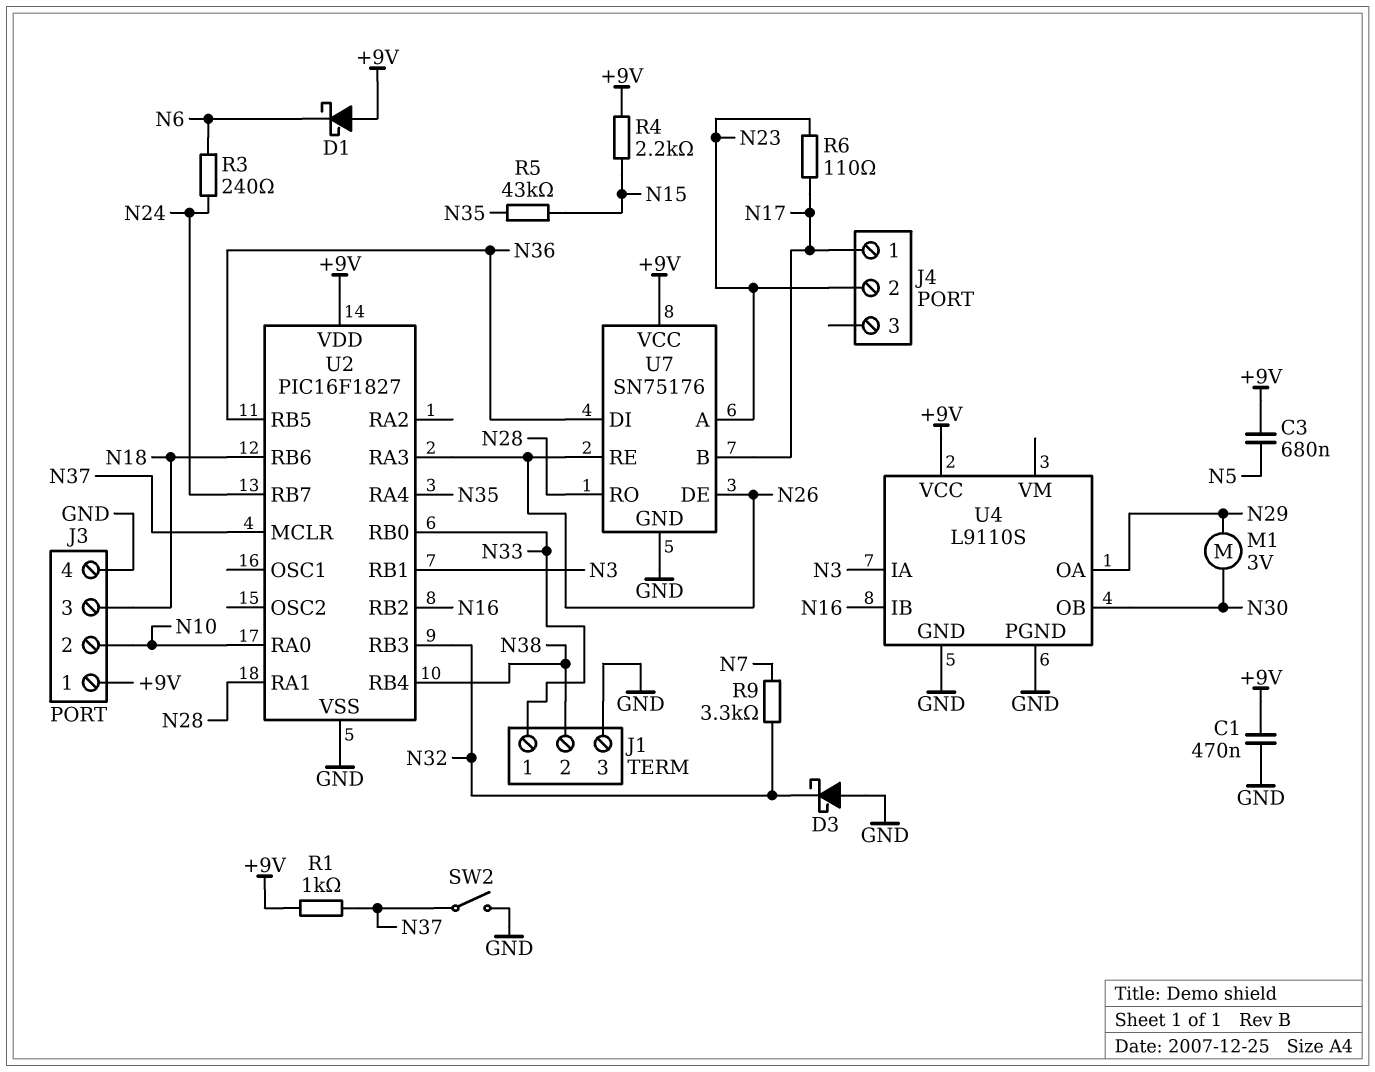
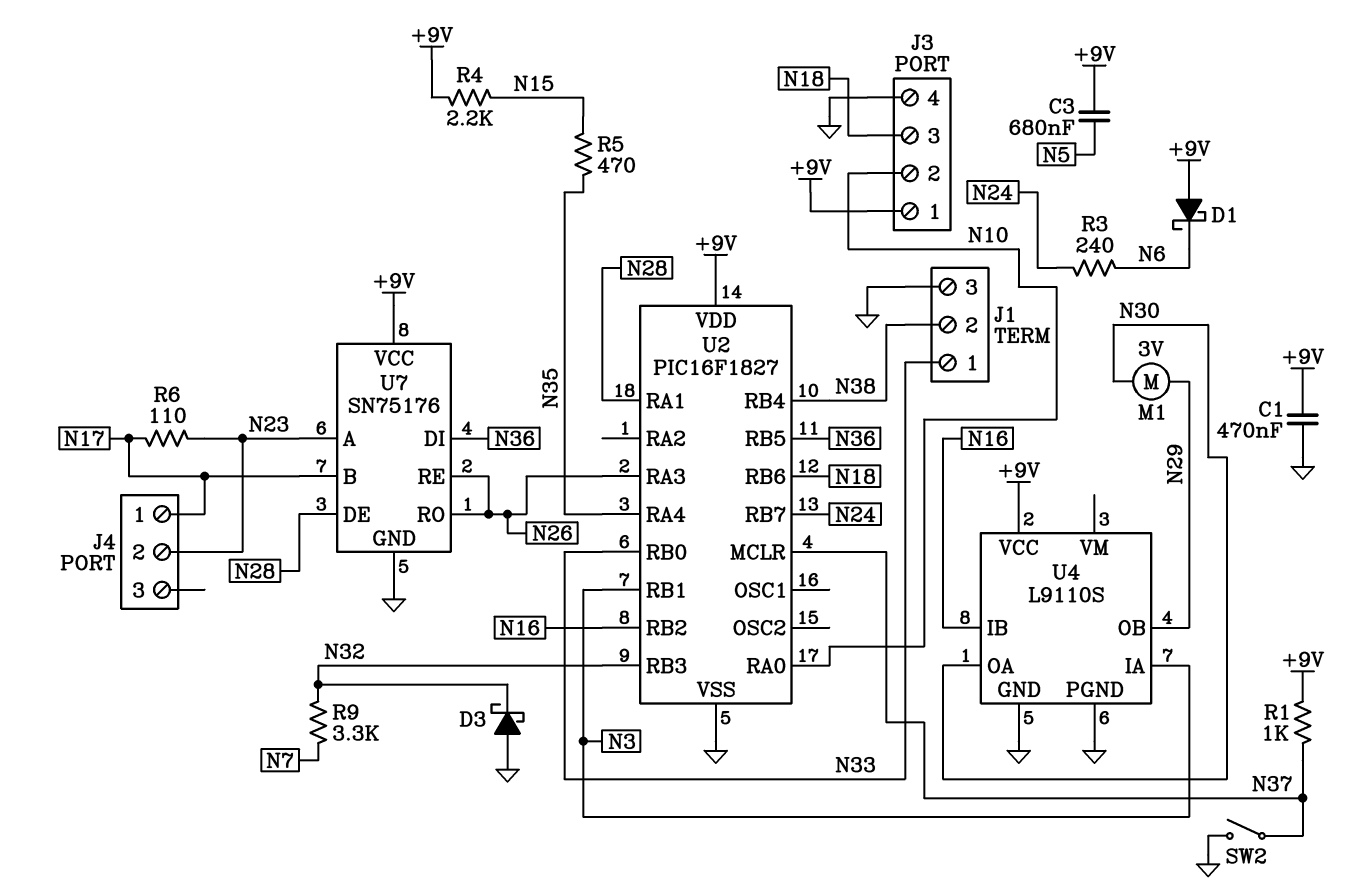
R5: 43k (N15, N35) -> 470 (N15, N35)
U4 pin OA: N29 -> N30
U4 pin OB: N30 -> N29
U7 pin DE: N26 -> N28
U7 pin RO: N28 -> N26

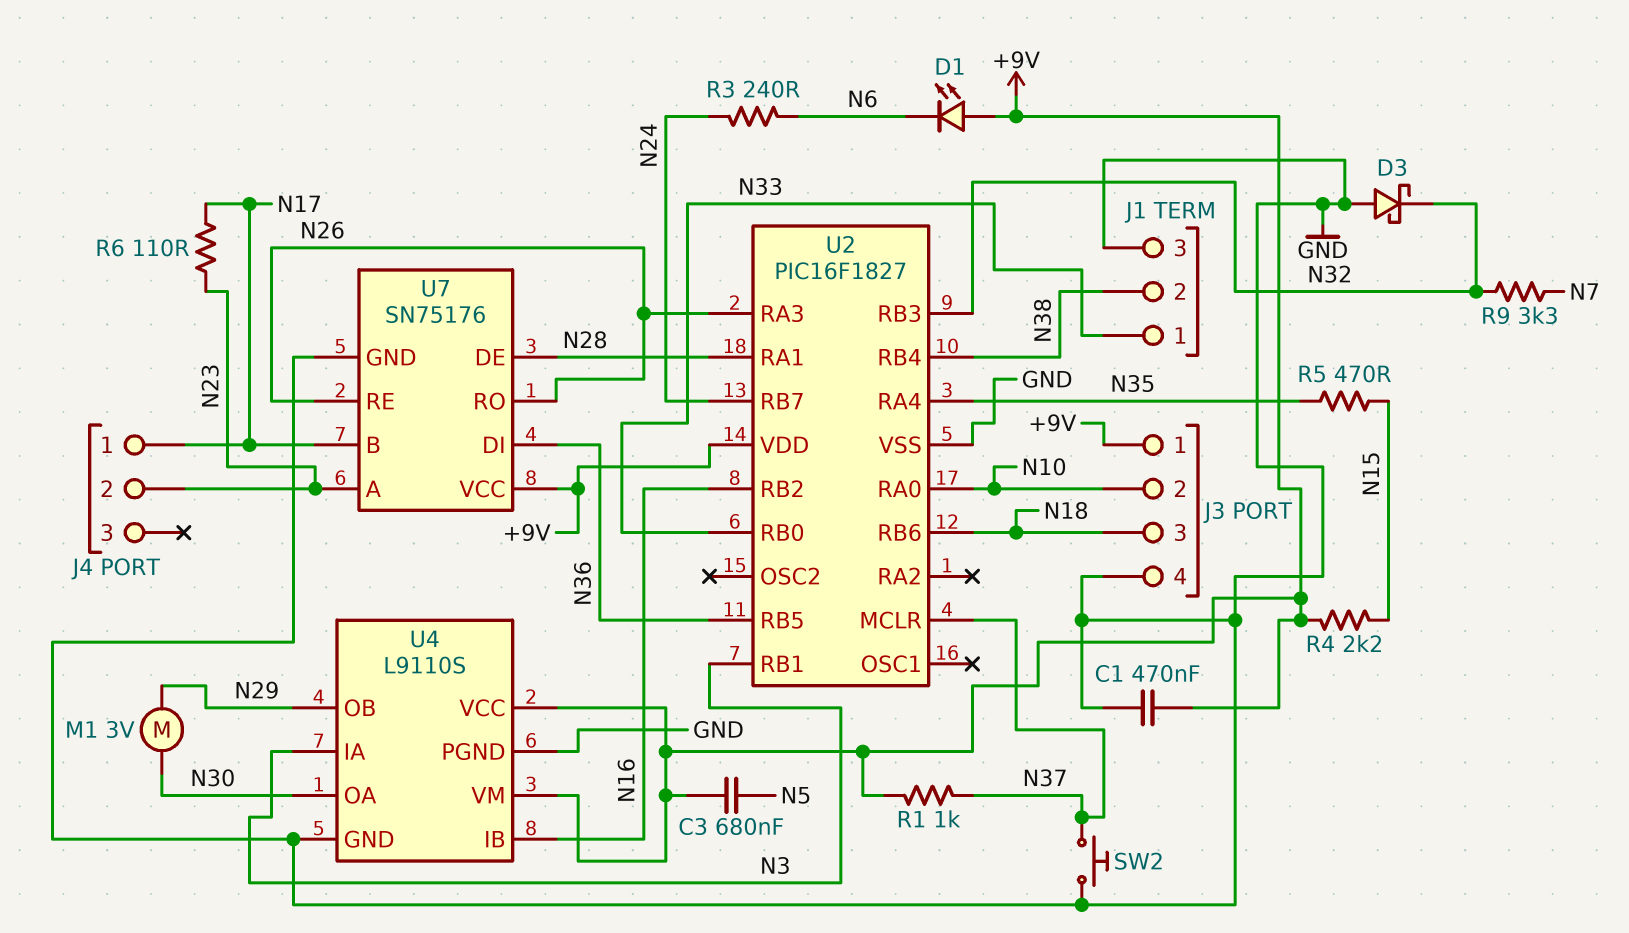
D1: schottky (A +9V, K N6) -> LED (A +9V, K N6)
SW2: switch (GND, N37) -> button (GND, N37)
U4 pin VM: none -> +9V

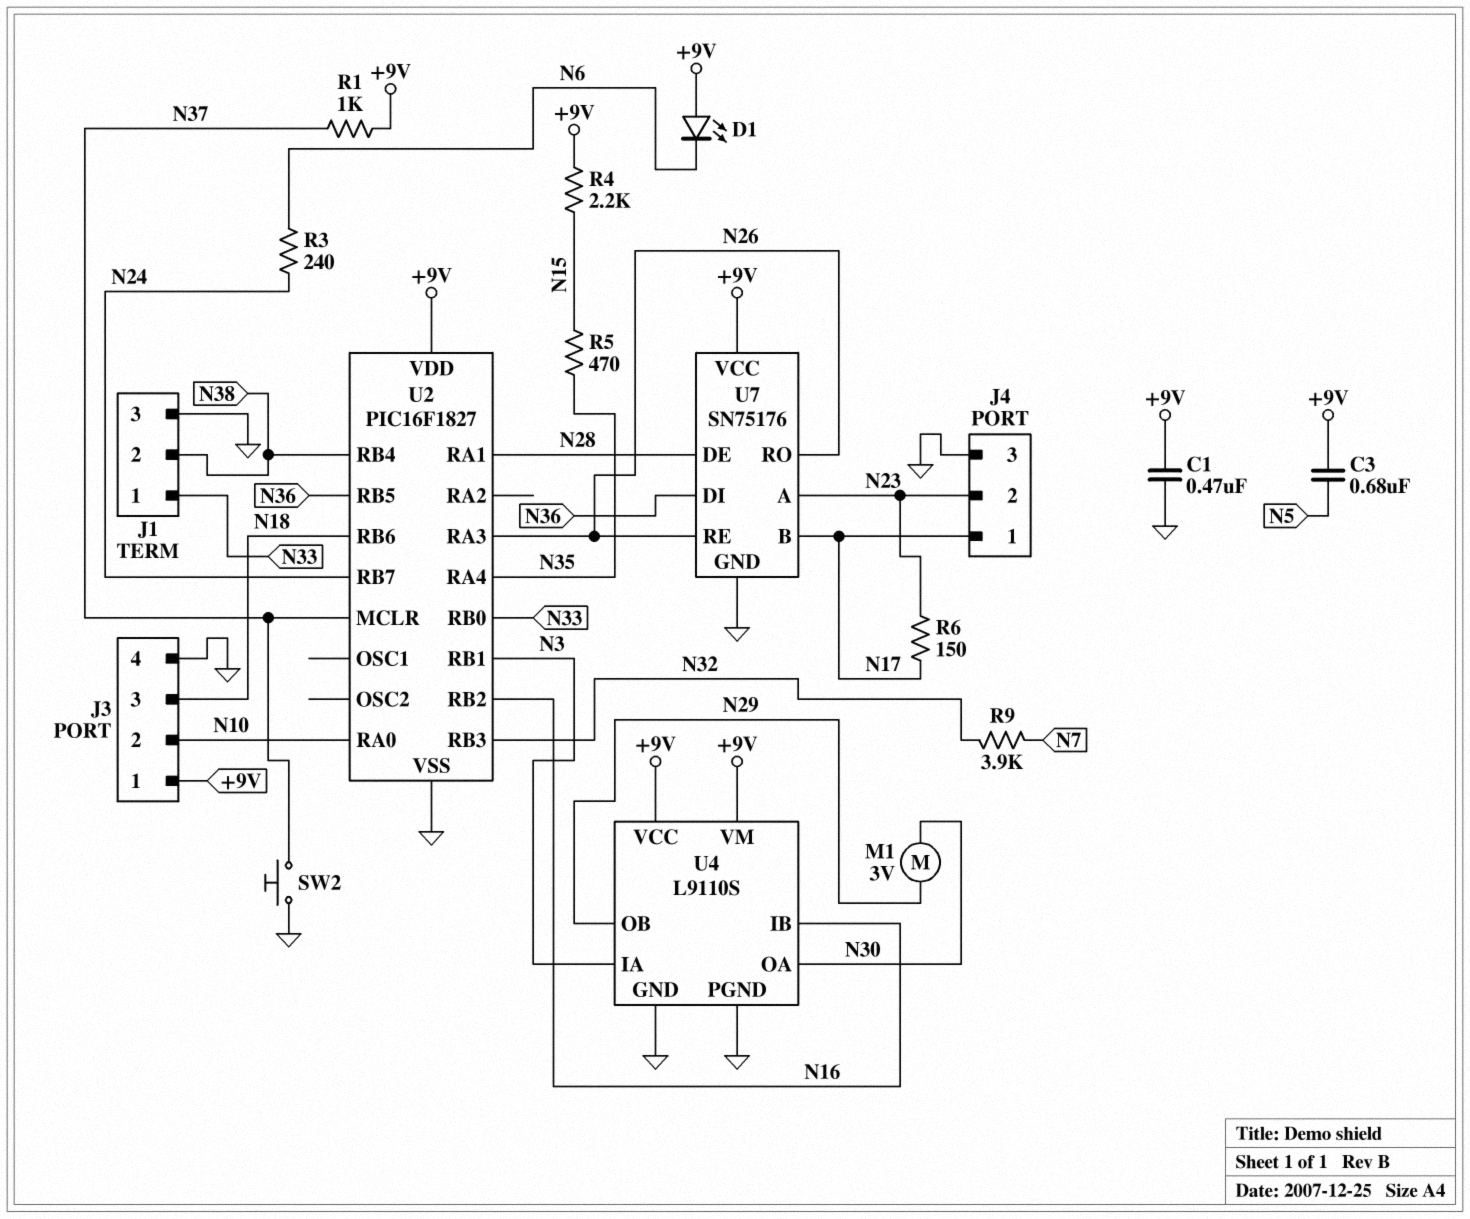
D3: schottky (A GND, K N32) -> none
J4 pin 3: none -> GND
R6: 110 (N17, N23) -> 150 (N17, N23)
R9: 3.3k (N7, N32) -> 3.9k (N7, N32)

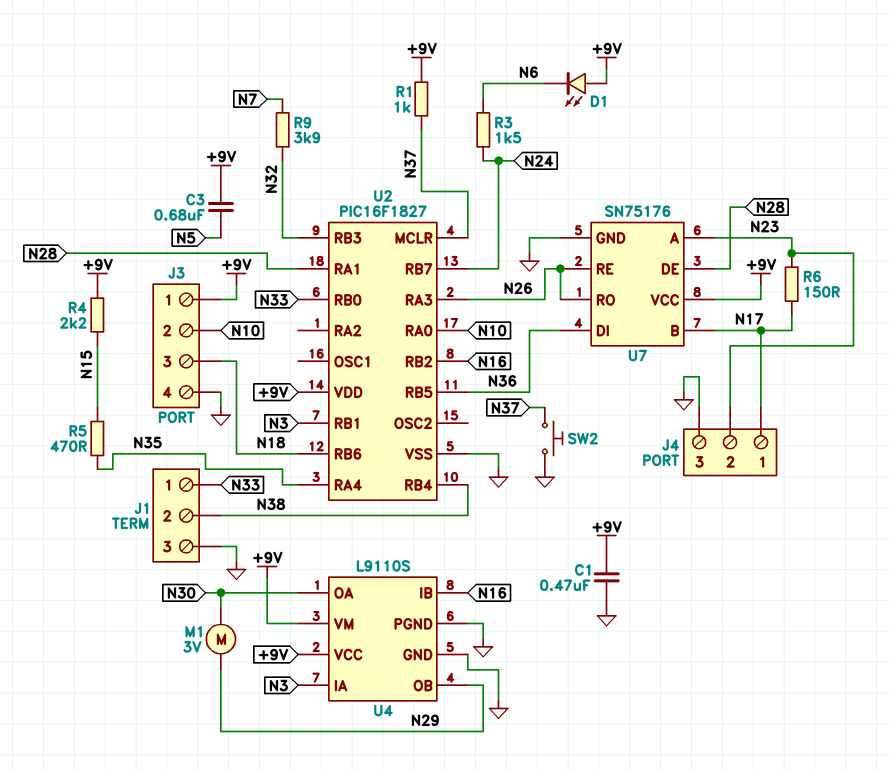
R3: 240 (N6, N24) -> 1.5k (N6, N24)

